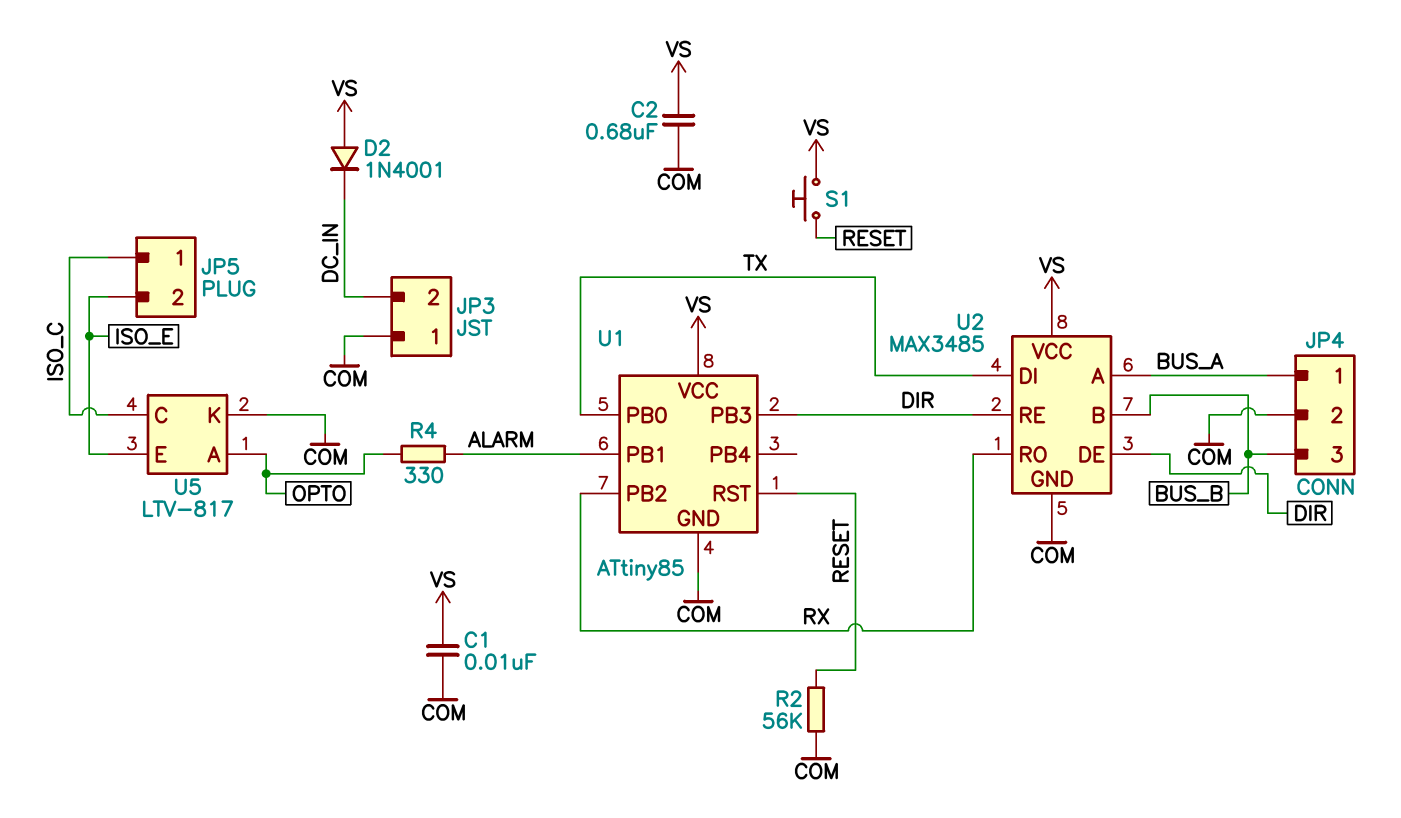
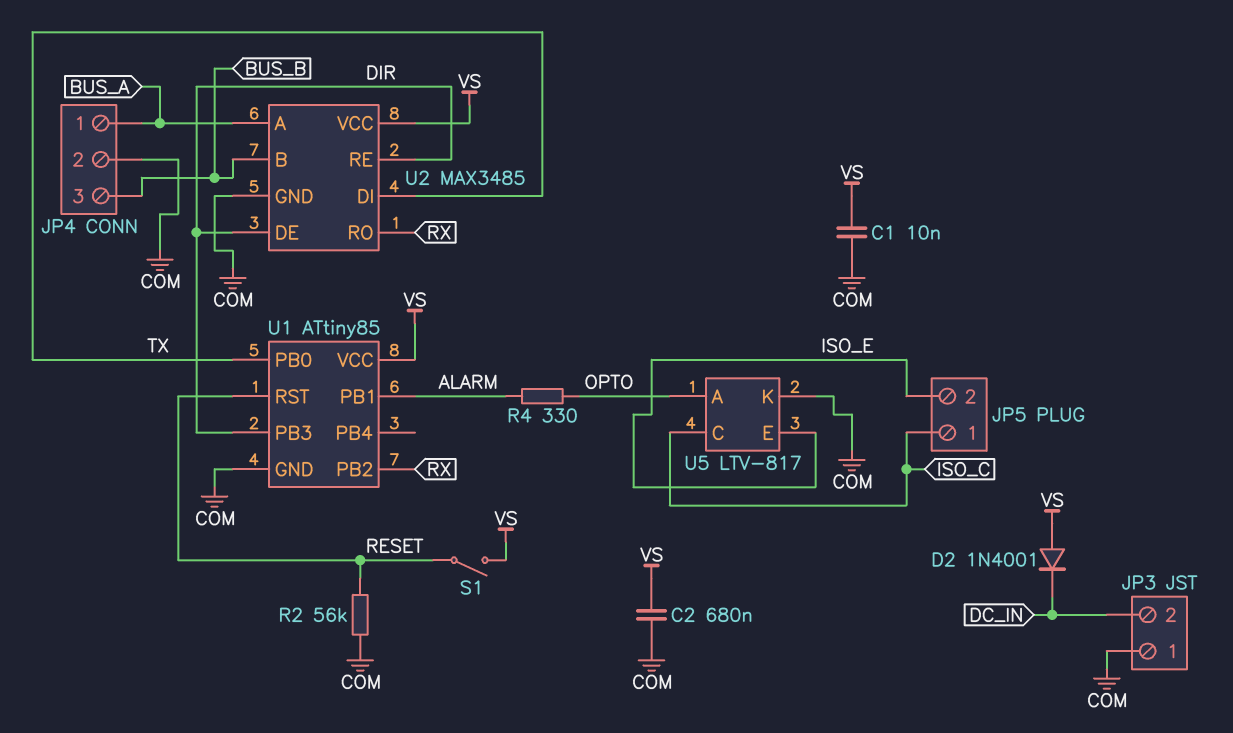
S1: button (RESET, VS) -> switch (RESET, VS)

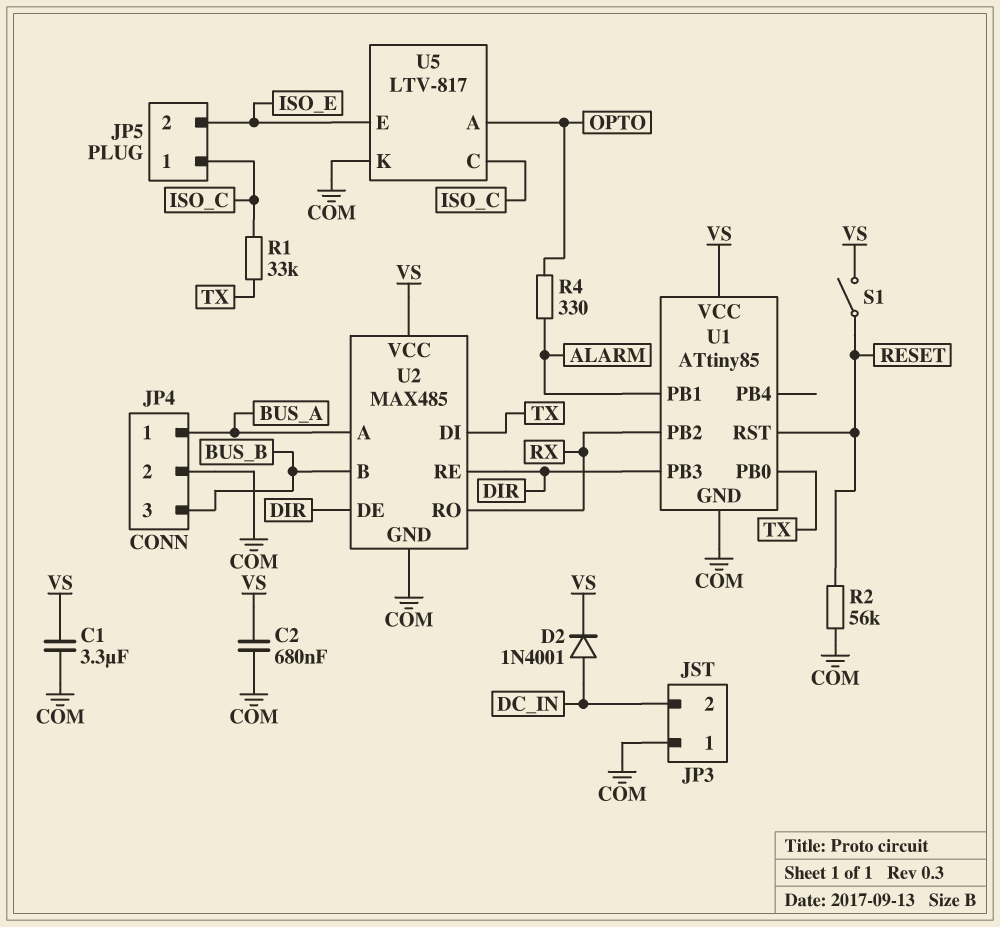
C1: 10nF (COM, VS) -> 3.3uF (COM, VS)
D2: diode 1N4001 (A VS, K DC_IN) -> diode 1N4001 (A DC_IN, K VS)
R1: none -> 33k (ISO_C, TX)
U2: MAX3485 -> MAX485

